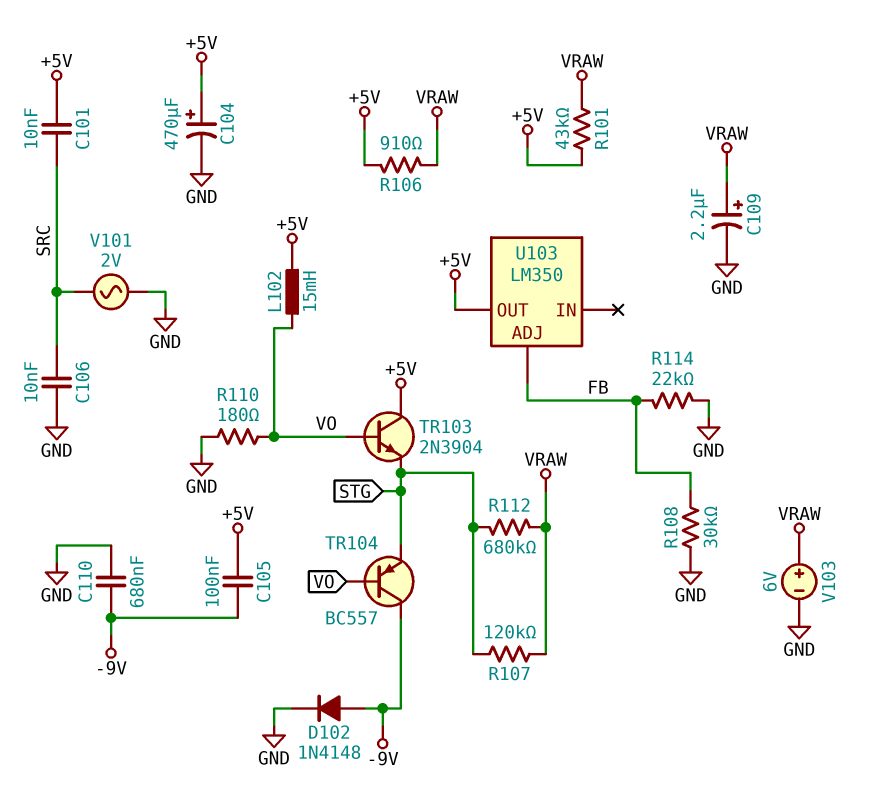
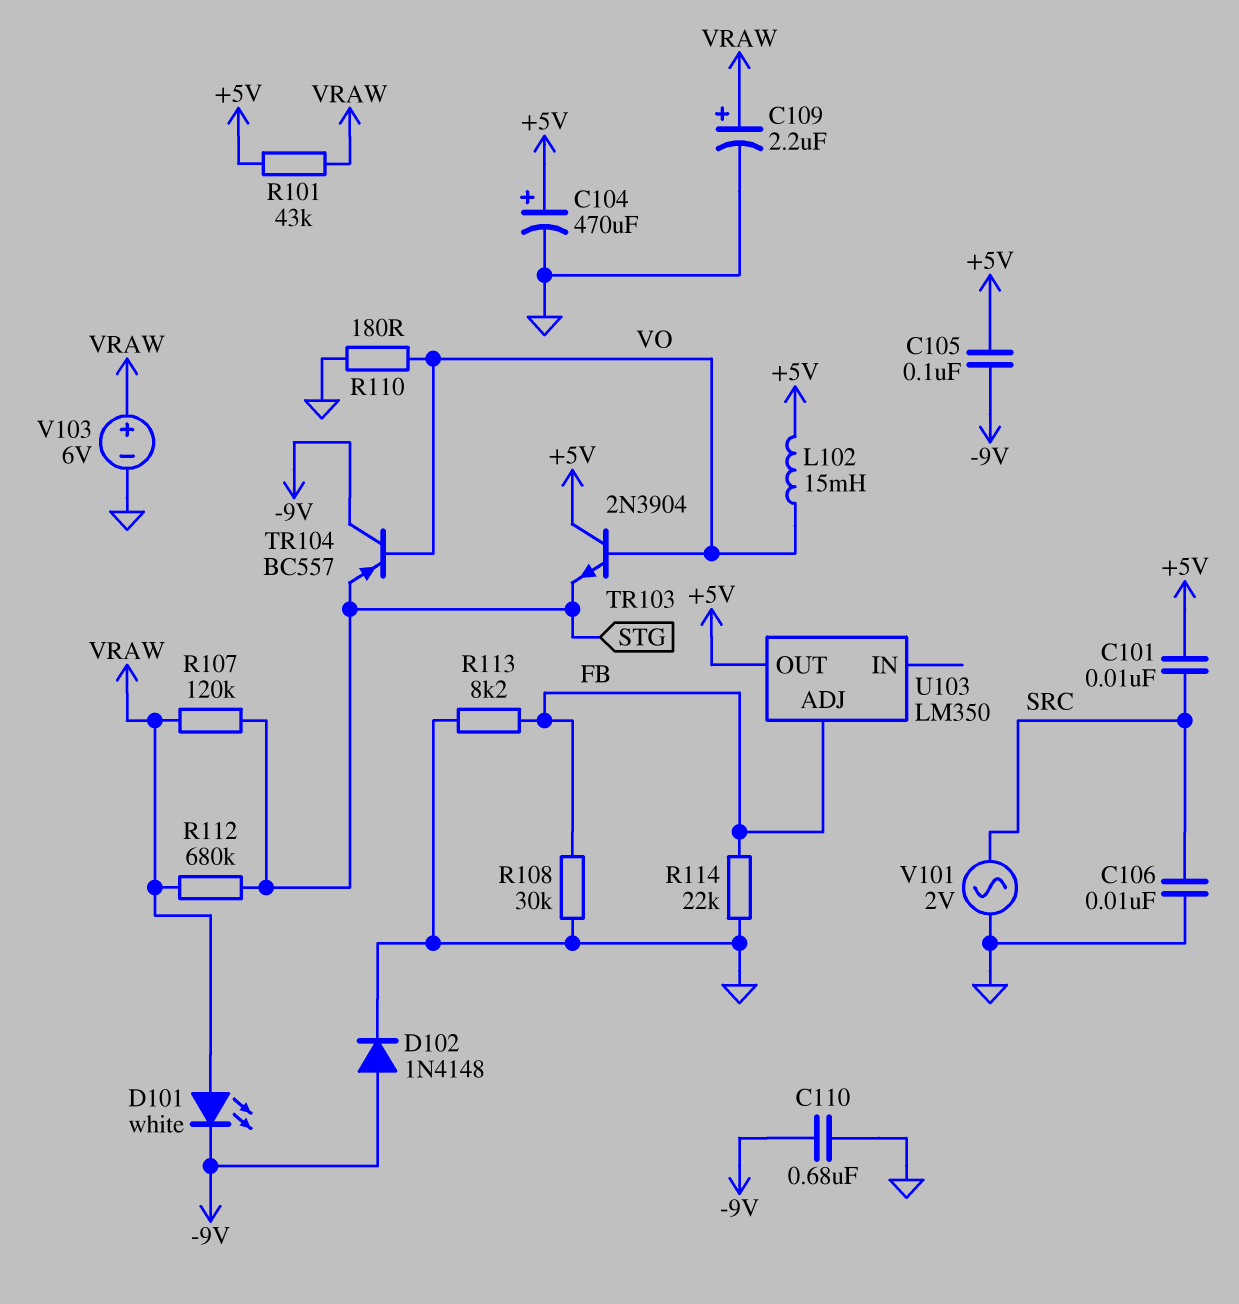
D101: none -> LED white (A VRAW, K -9V)
R106: 910 (+5V, VRAW) -> none
R113: none -> 8.2k (FB, GND)

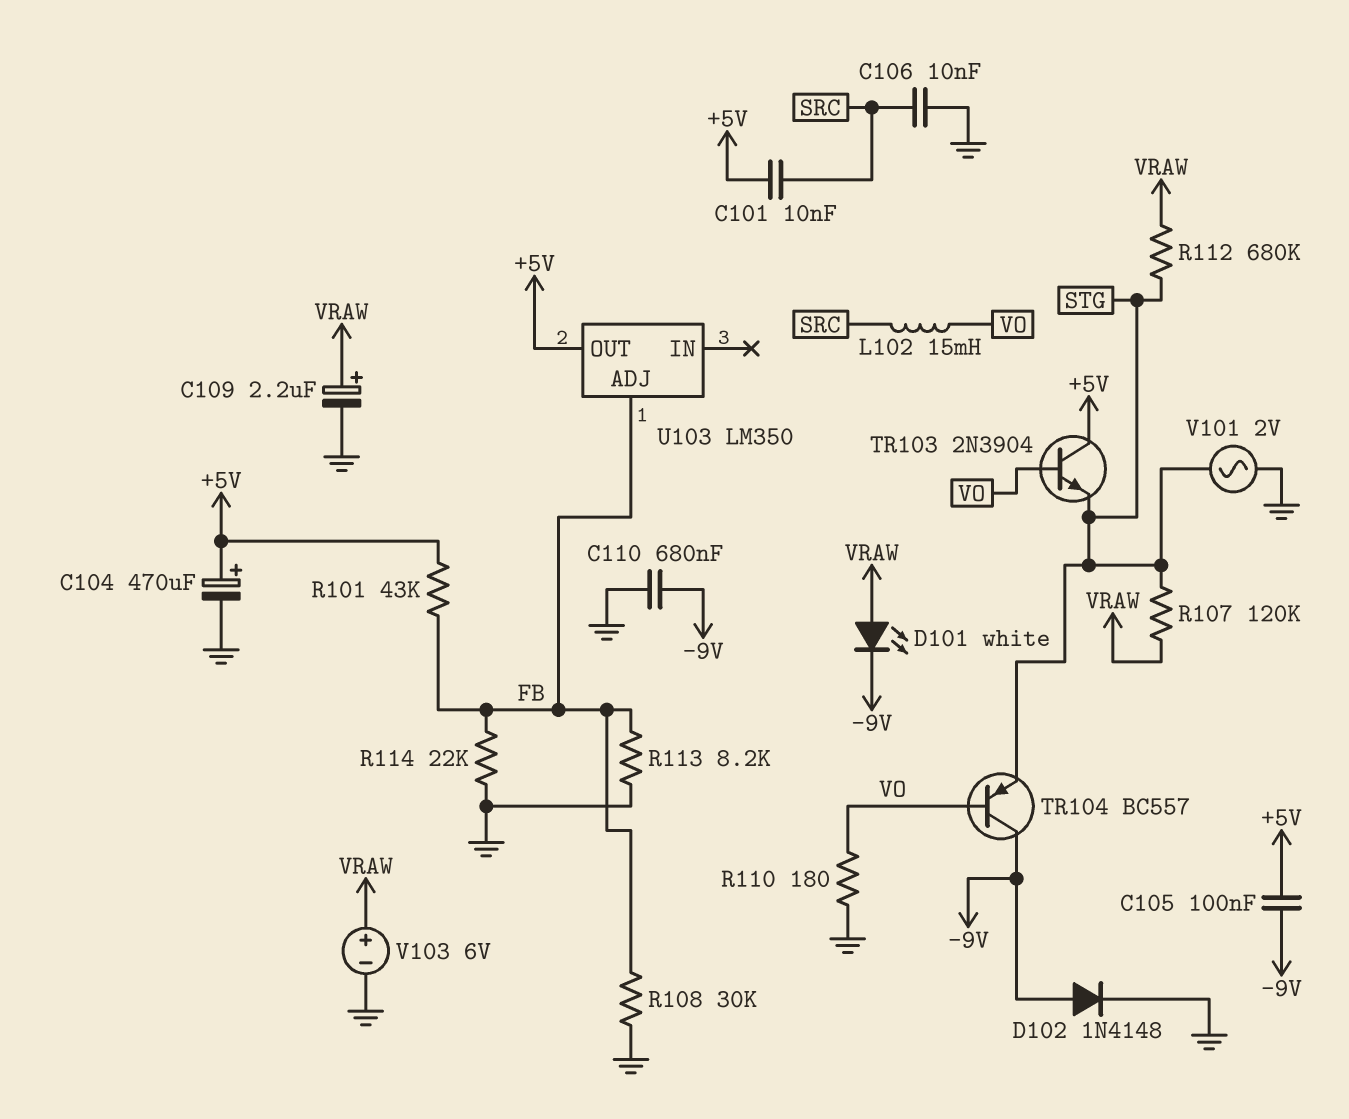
L102: 15mH (+5V, VO) -> 15mH (SRC, VO)
R101: 43k (+5V, VRAW) -> 43k (+5V, FB)
V101: AC 2V (GND, SRC) -> AC 2V (GND, STG)

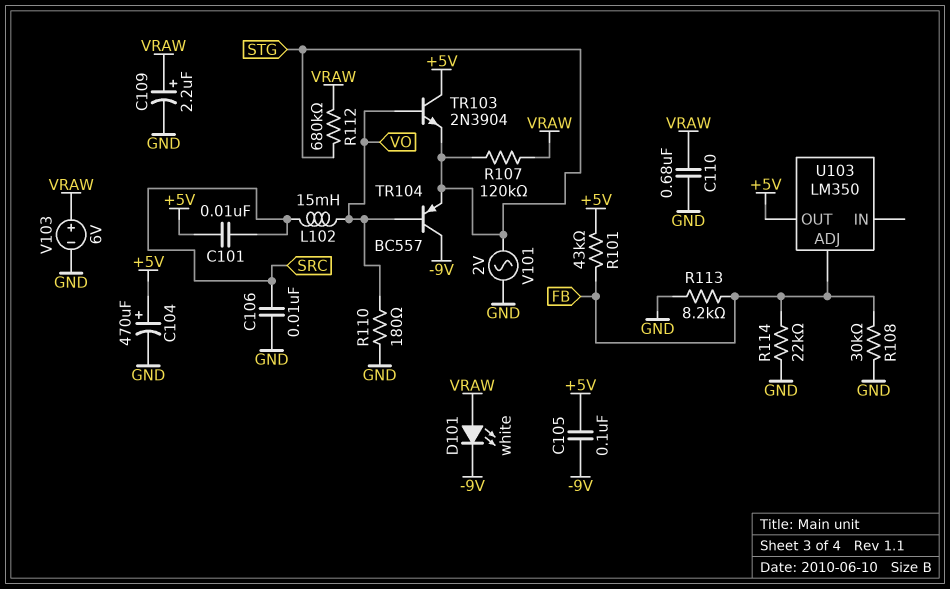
C110: 680nF (-9V, GND) -> 680nF (GND, VRAW)
D102: diode 1N4148 (A -9V, K GND) -> none

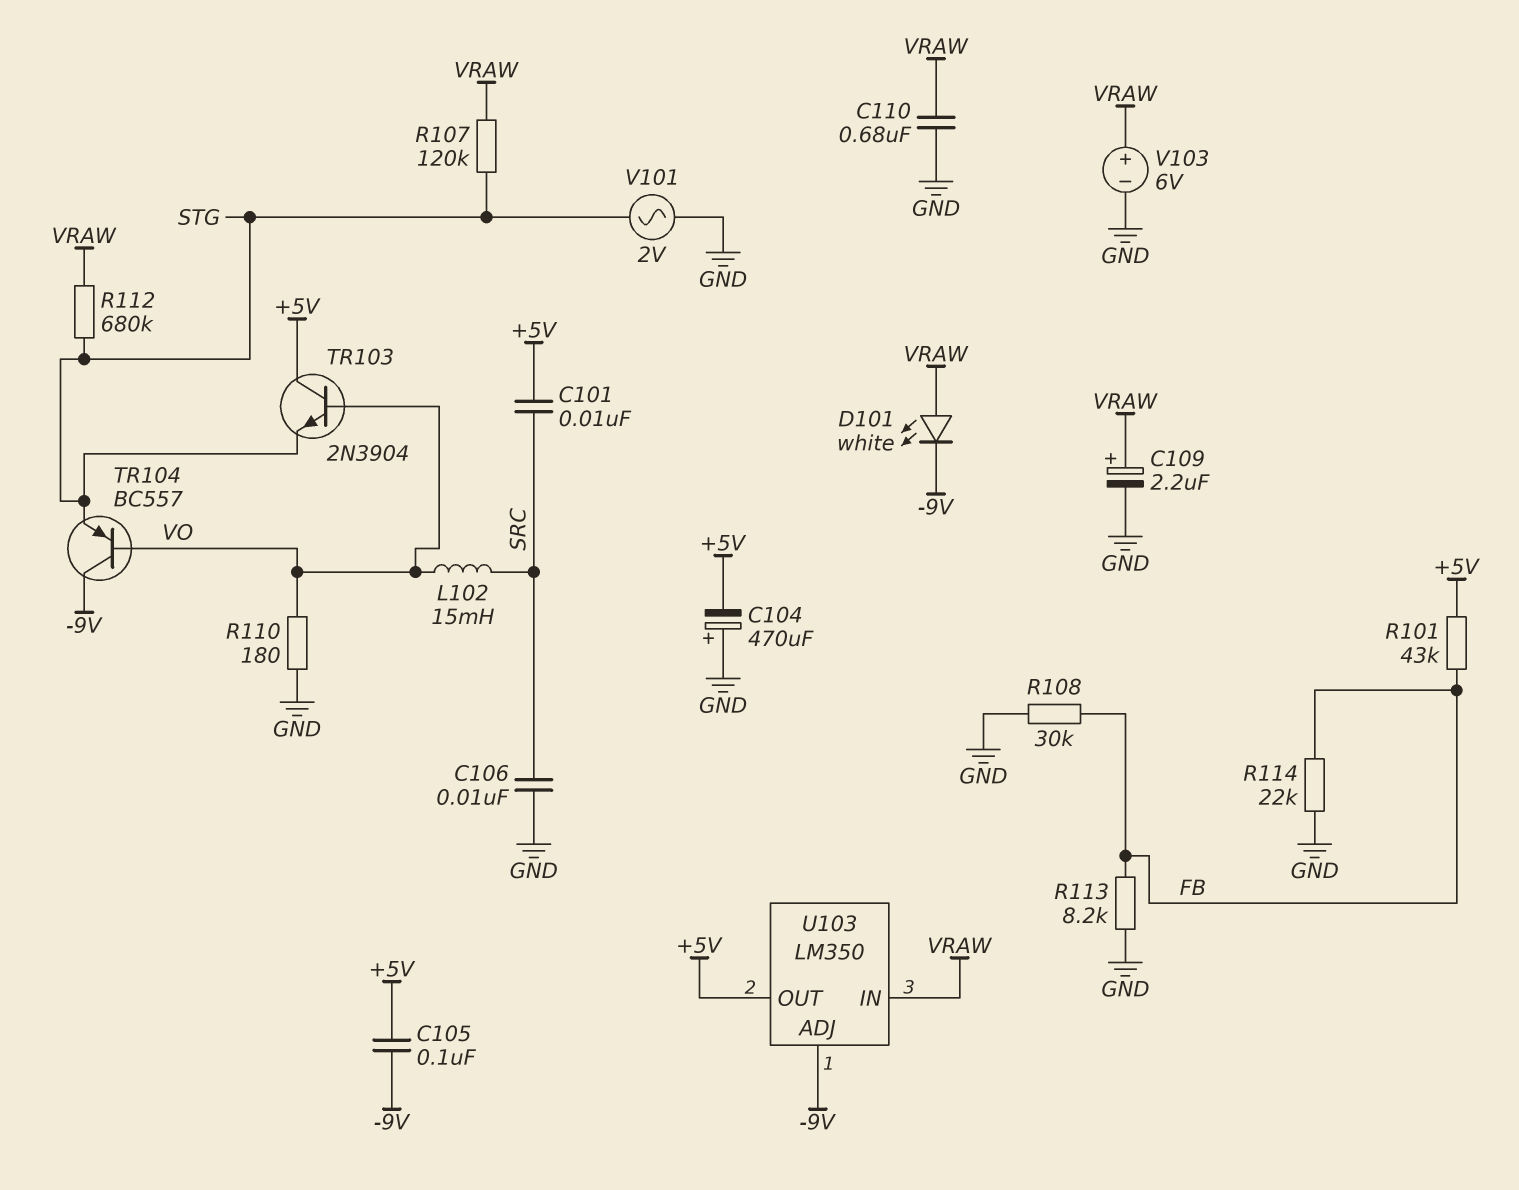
C104: 470uF (plus +5V, minus GND) -> 470uF (plus GND, minus +5V)
U103 pin ADJ: FB -> -9V
U103 pin IN: none -> VRAW

